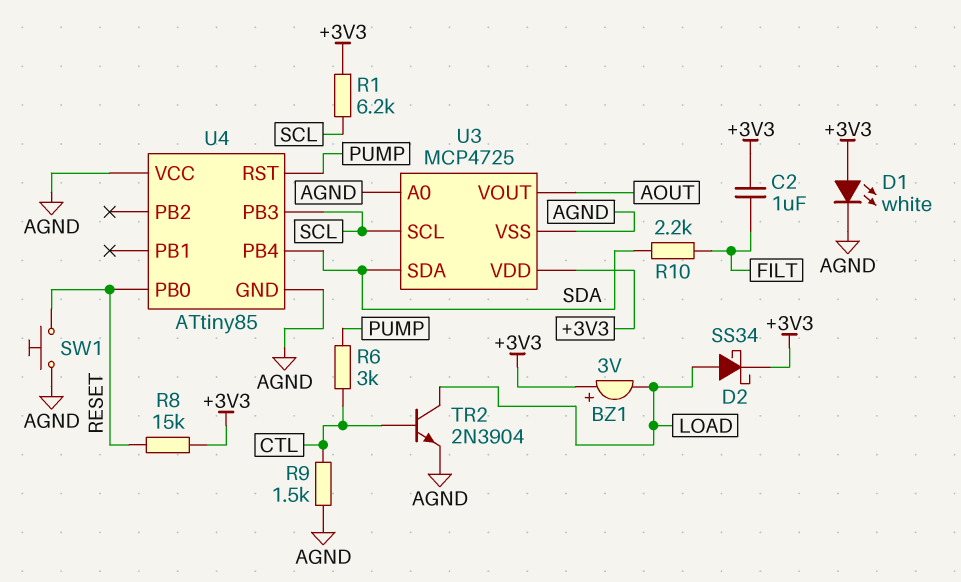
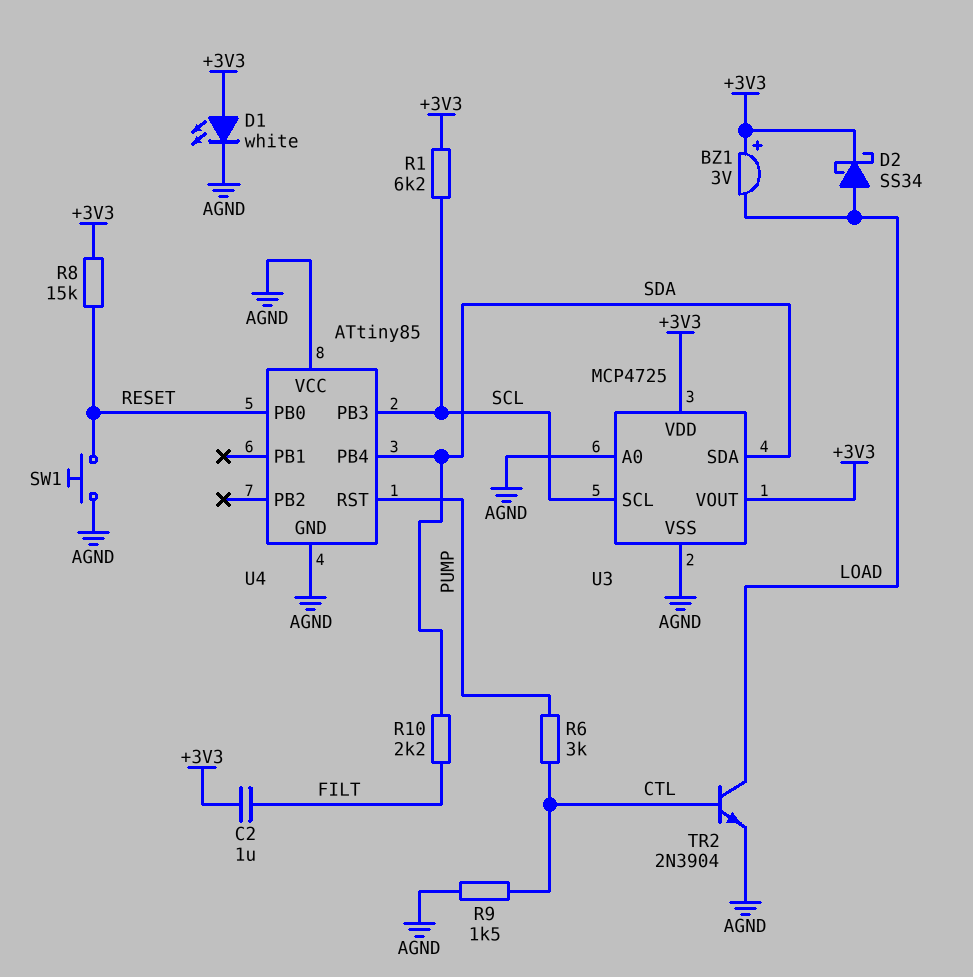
U3 pin VOUT: AOUT -> +3V3

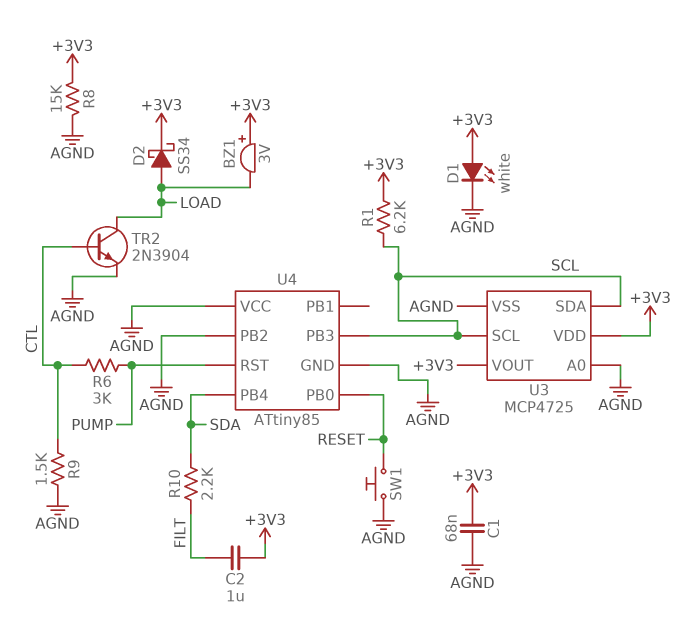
C1: none -> 68nF (+3V3, AGND)
R8: 15k (+3V3, RESET) -> 15k (+3V3, AGND)
U3 pin SDA: SDA -> SCL
U4 pin PB2: none -> AGND

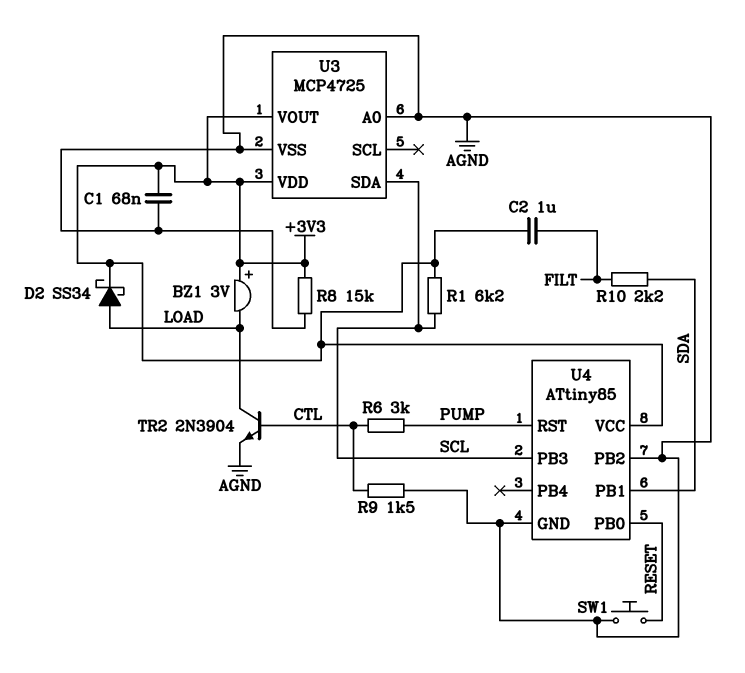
D1: LED white (A +3V3, K AGND) -> none
U3 pin SCL: SCL -> none
U4 pin PB1: none -> SDA
U4 pin PB4: SDA -> none
U4 pin VCC: AGND -> +3V3

